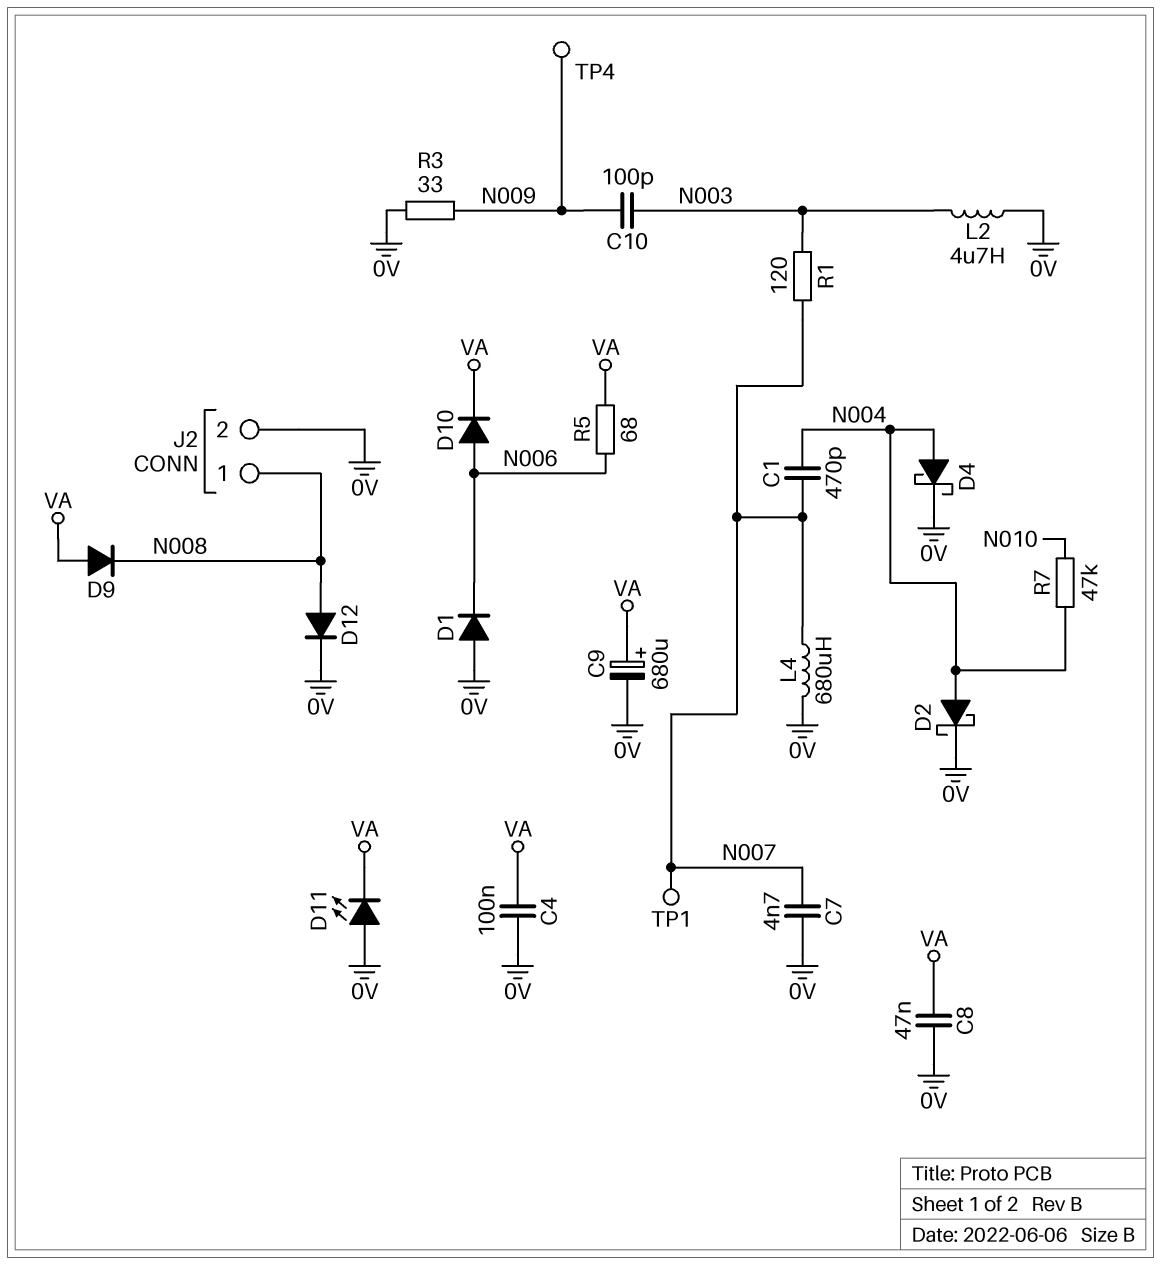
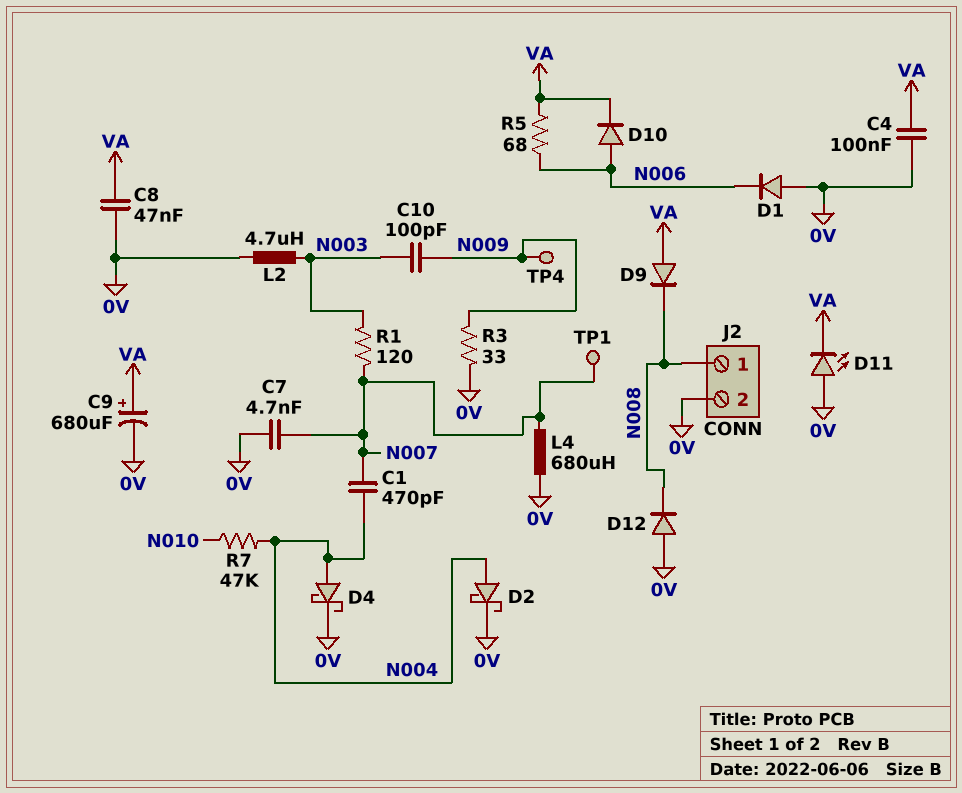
D12: diode (A N008, K 0V) -> diode (A 0V, K N008)

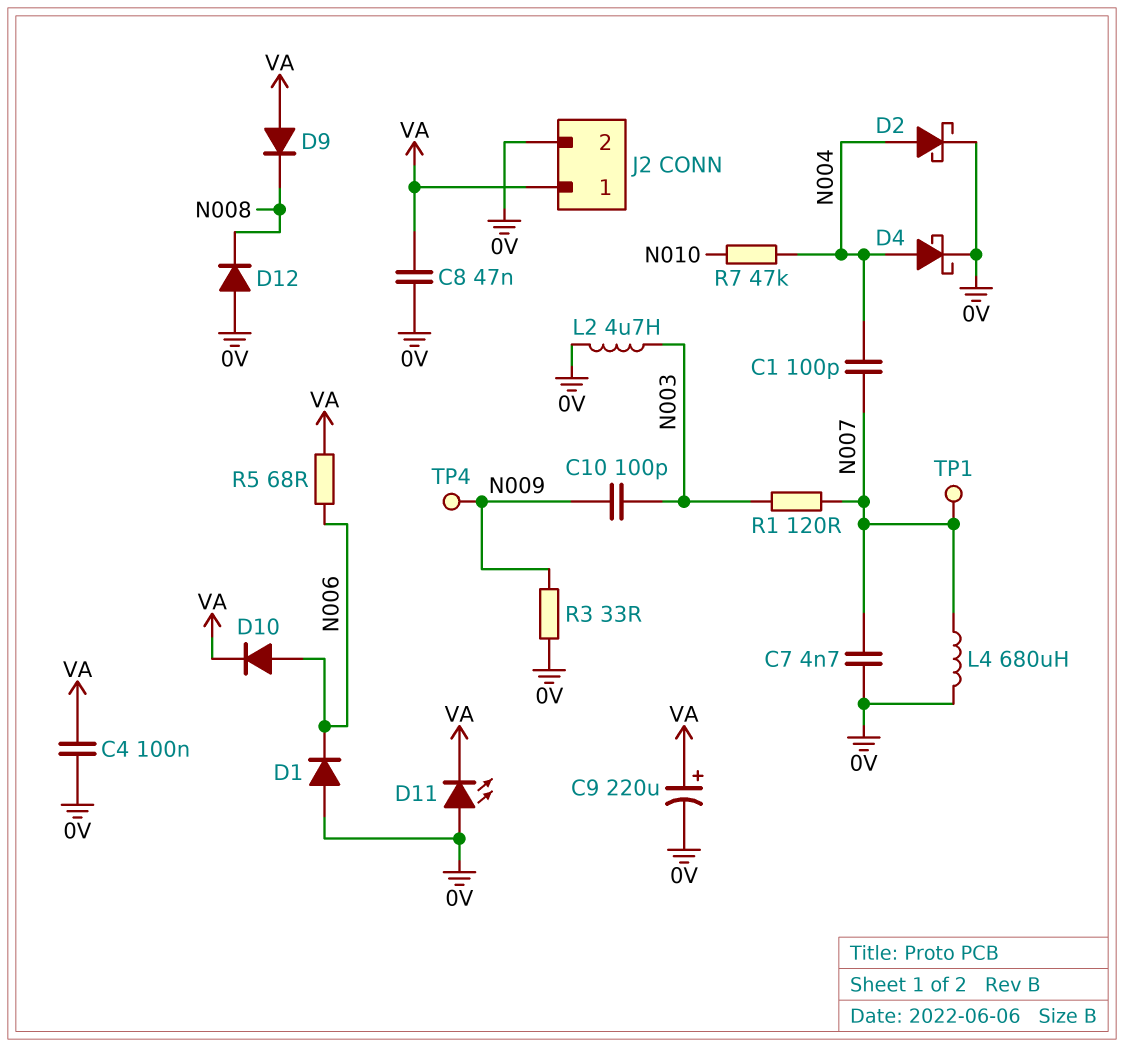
C1: 470pF (N004, N007) -> 100pF (N004, N007)
C9: 680uF (plus VA, minus 0V) -> 220uF (plus VA, minus 0V)
J2 pin 1: N008 -> VA

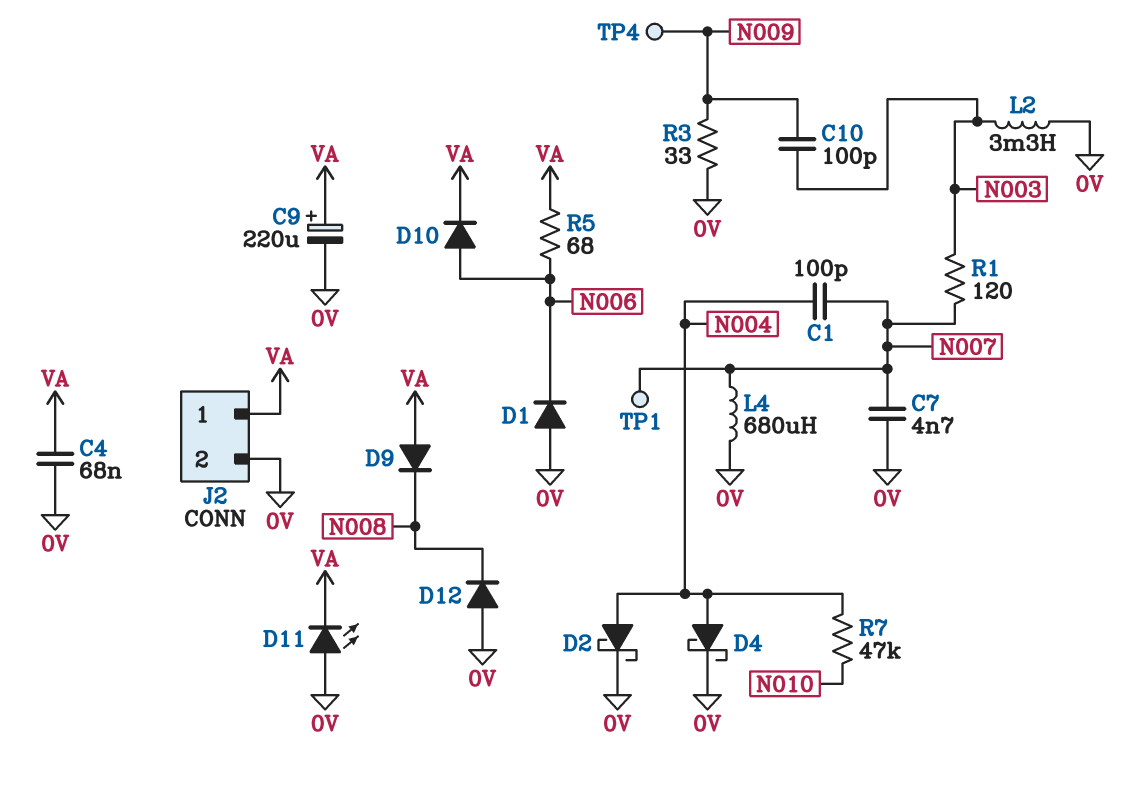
C4: 100nF (0V, VA) -> 68nF (0V, VA)
C8: 47nF (0V, VA) -> none
L2: 4.7uH (0V, N003) -> 3.3mH (0V, N003)

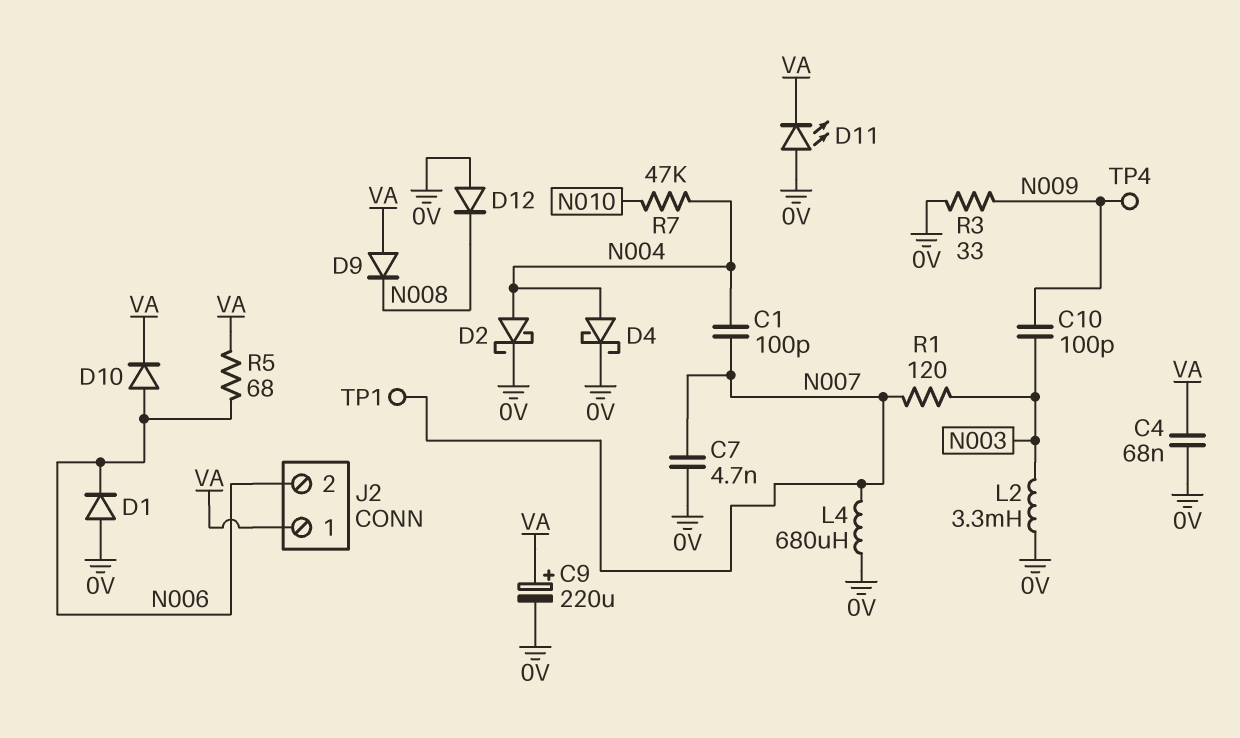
J2 pin 2: 0V -> N006

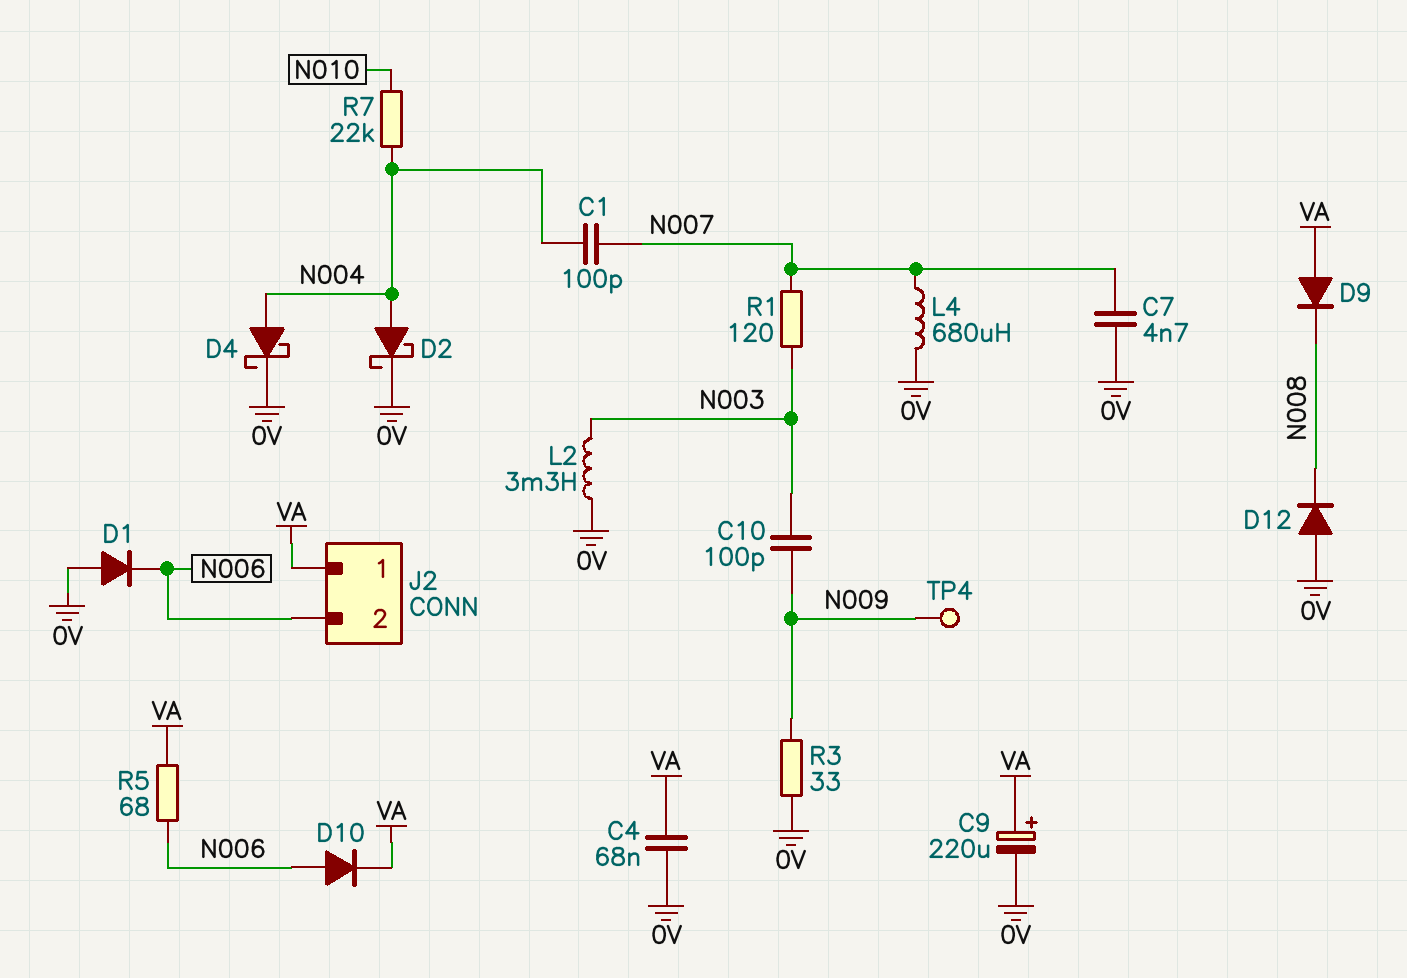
D11: LED (A 0V, K VA) -> none
R7: 47k (N004, N010) -> 22k (N004, N010)
TP1: test point (N007) -> none

